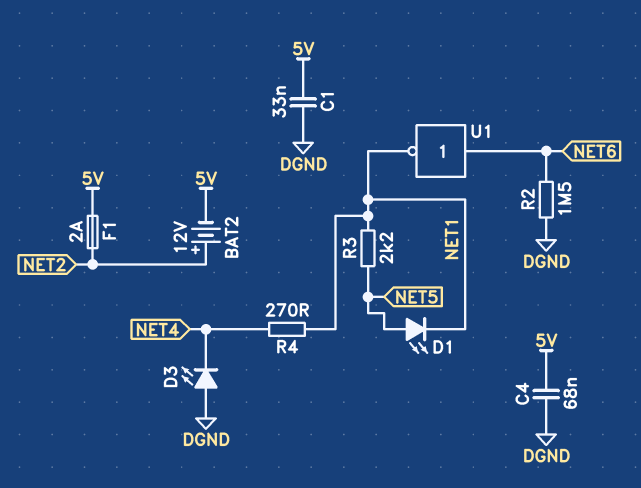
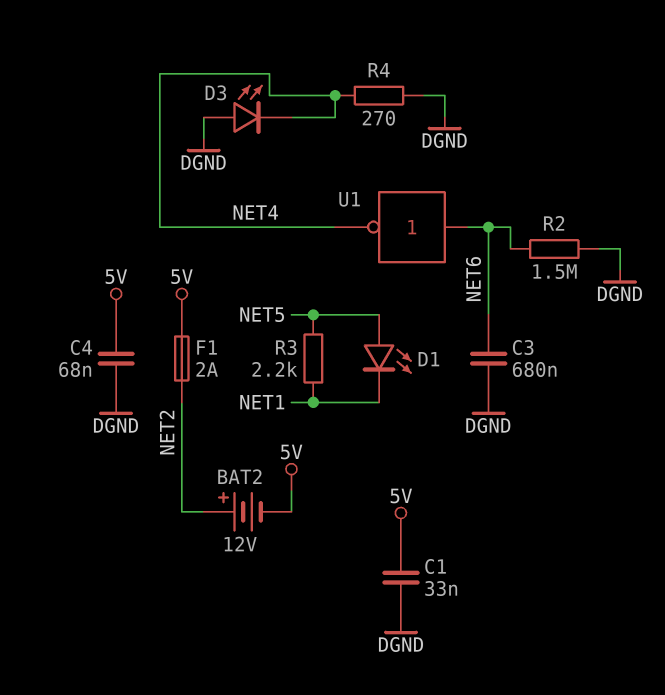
C3: none -> 680nF (DGND, NET6)
R4: 270 (NET1, NET4) -> 270 (DGND, NET4)
U1: NOT (in NET6, out NET1) -> NOT (in NET6, out NET4)

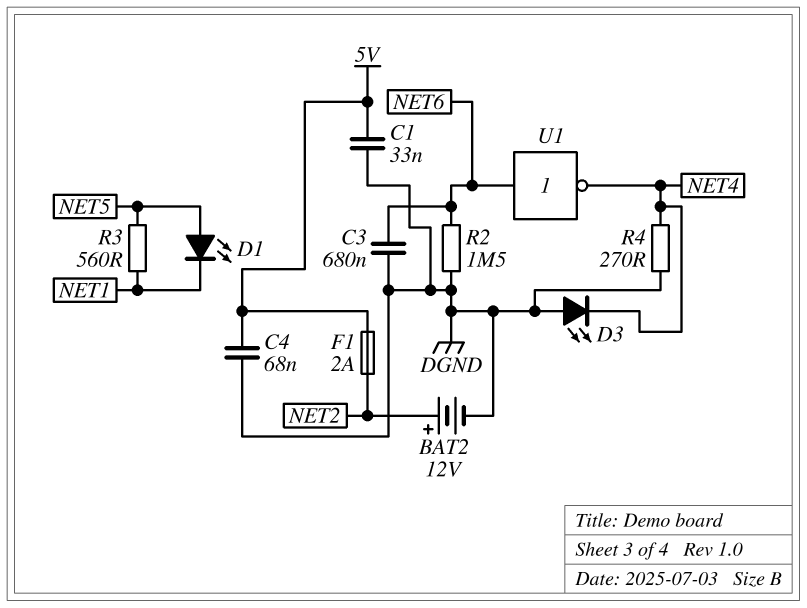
BAT2: 12V (plus NET2, minus 5V) -> 12V (plus NET2, minus DGND)
R3: 2.2k (NET1, NET5) -> 560 (NET1, NET5)

